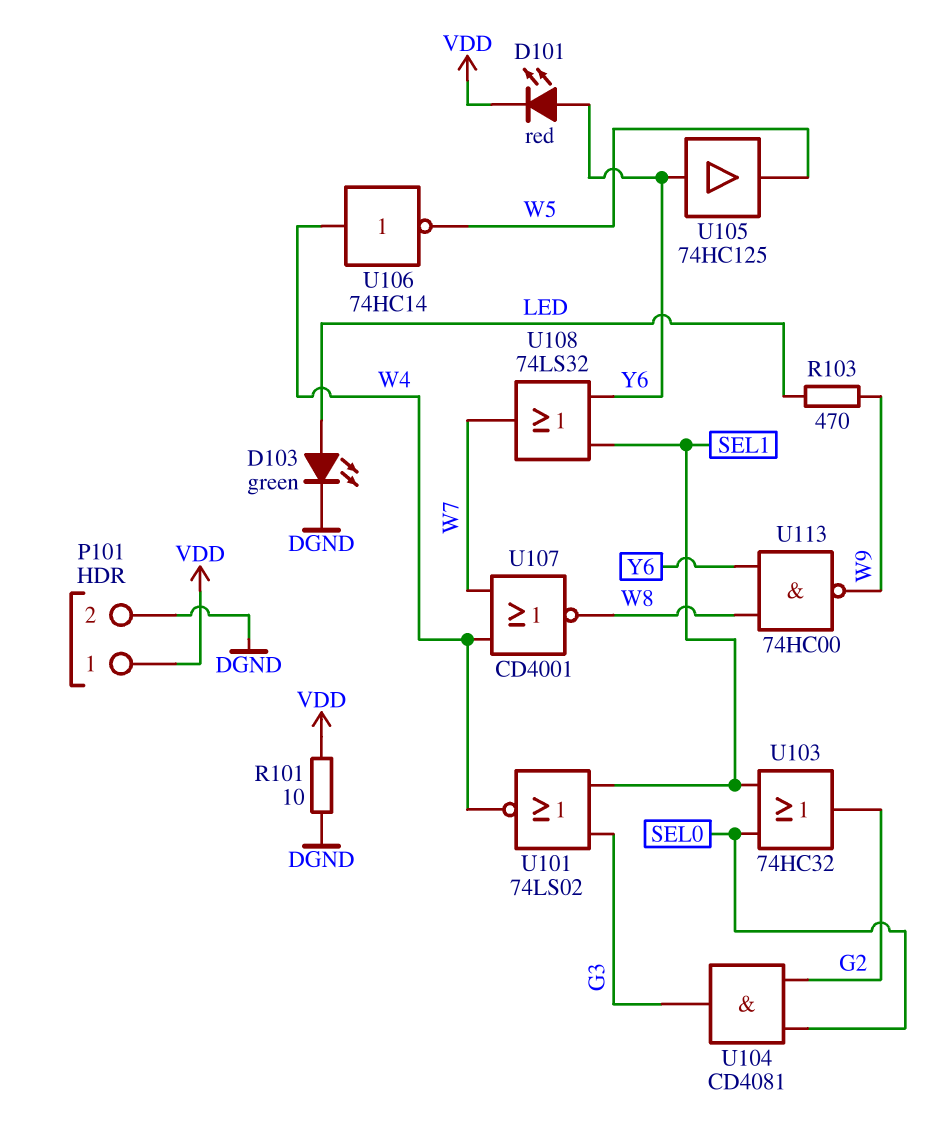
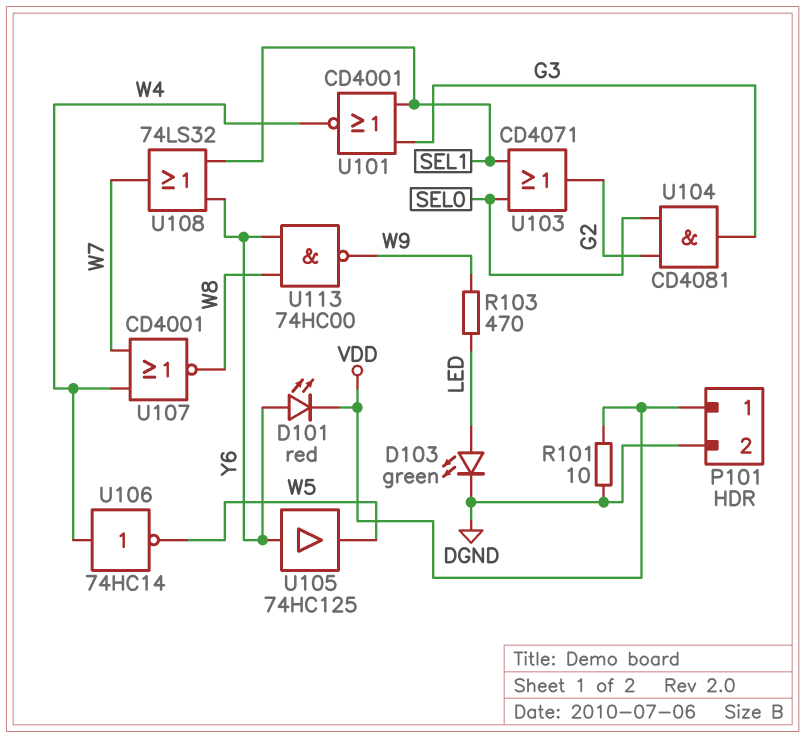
U101: NOR 74LS02 (in G3, in SEL1, out W4) -> NOR CD4001 (in G3, in SEL1, out W4)
U103: OR 74HC32 (in SEL0, in SEL1, out G2) -> OR CD4071 (in SEL0, in SEL1, out G2)

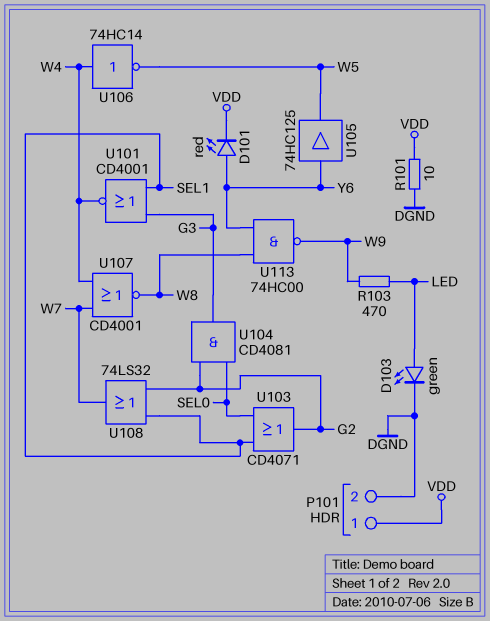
U108: OR 74LS32 (in SEL1, in Y6, out W7) -> OR 74LS32 (in G2, in SEL1, out W7)

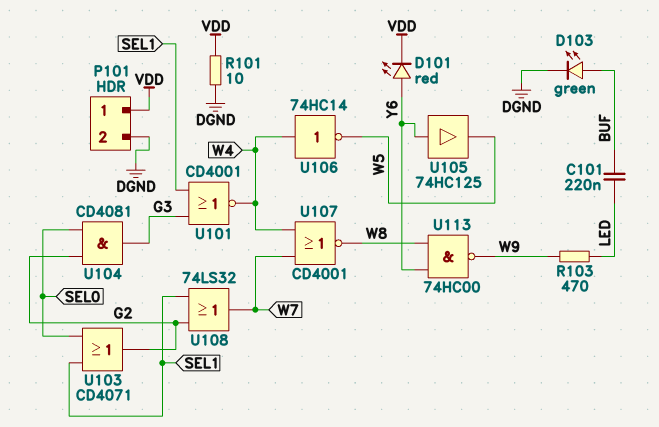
C101: none -> 220nF (BUF, LED)
D103: LED green (A LED, K DGND) -> LED green (A BUF, K DGND)

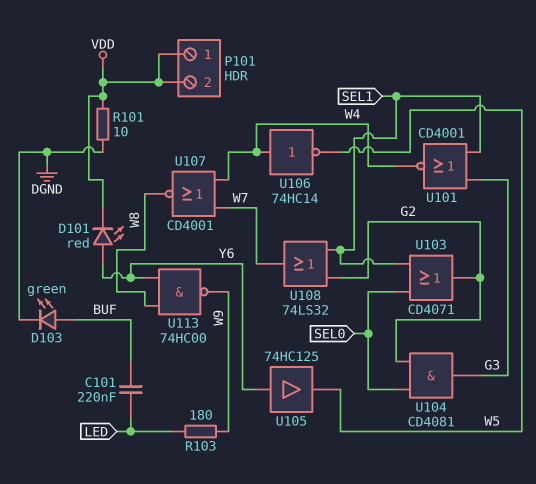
P101 pin 2: DGND -> VDD
R103: 470 (LED, W9) -> 180 (LED, W9)

